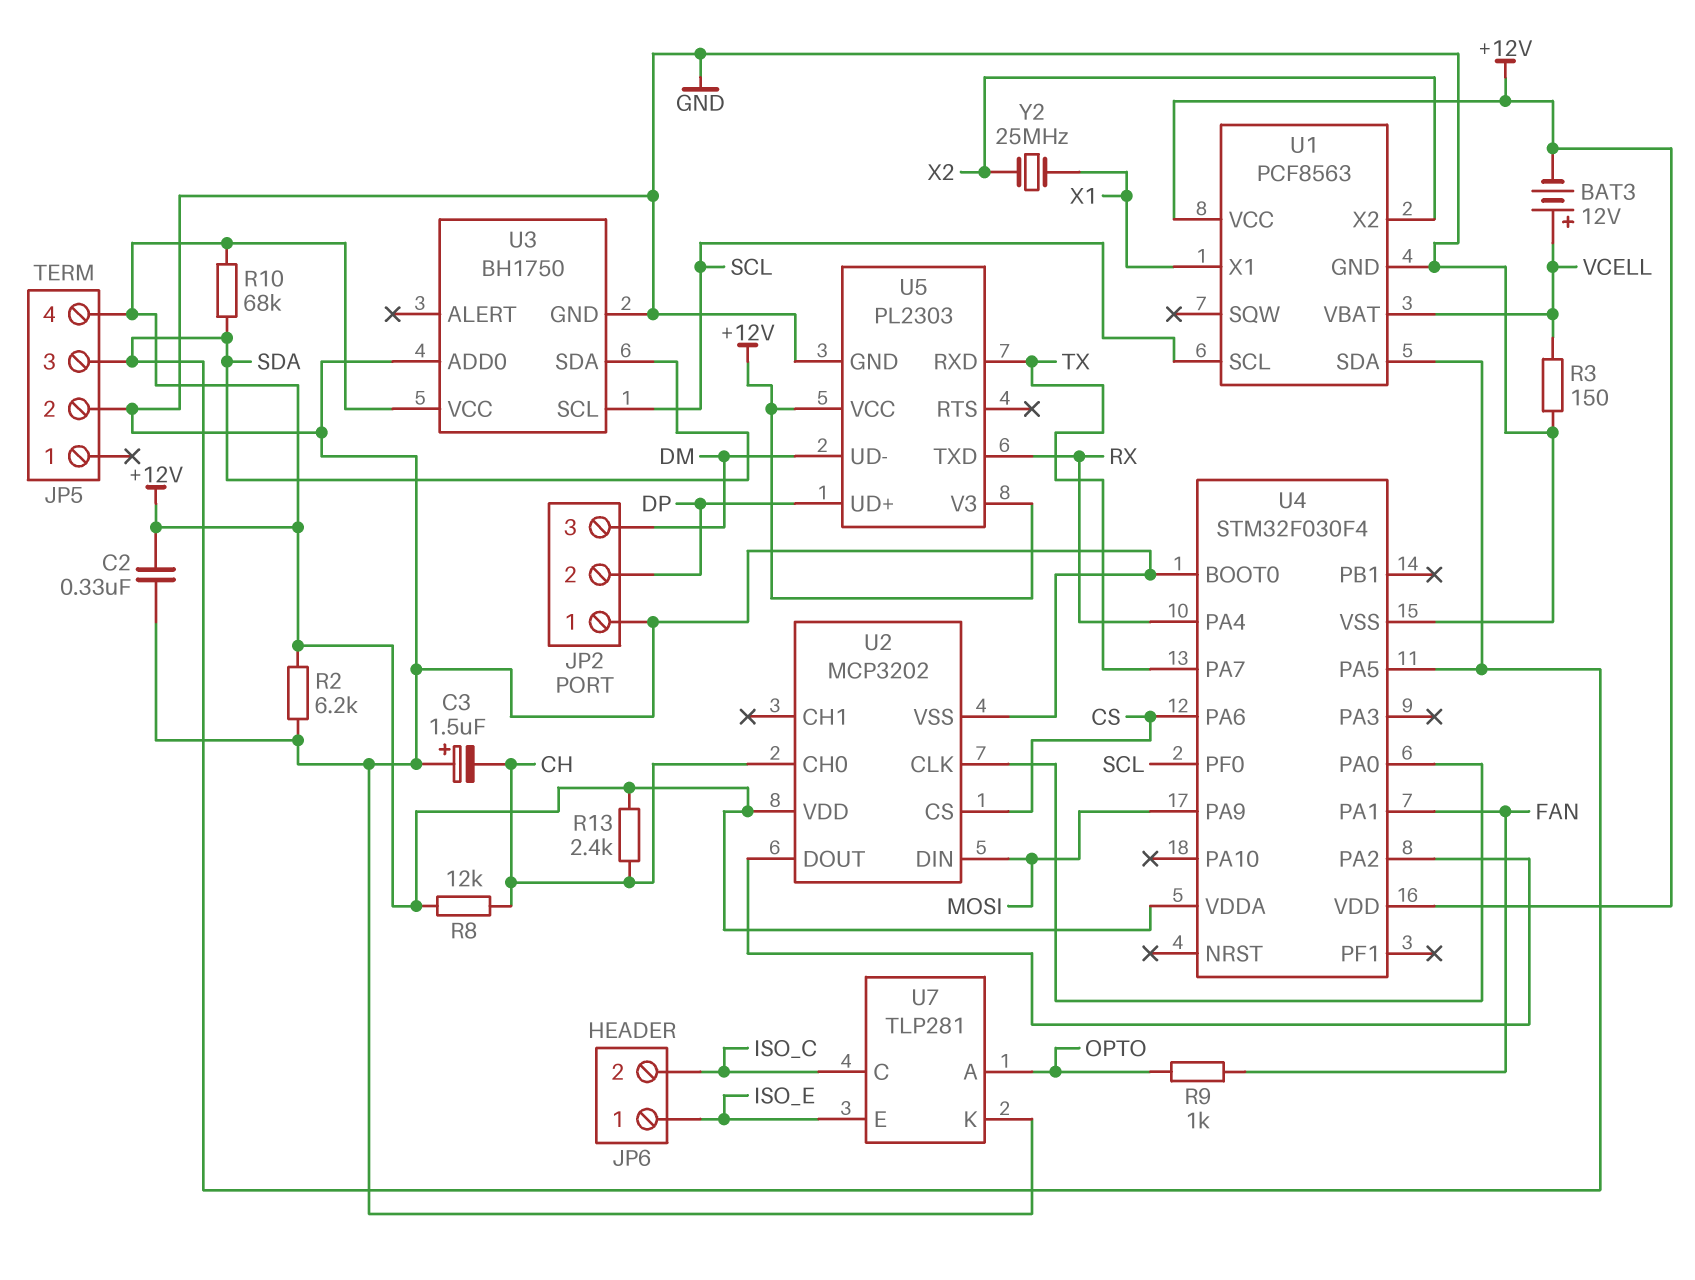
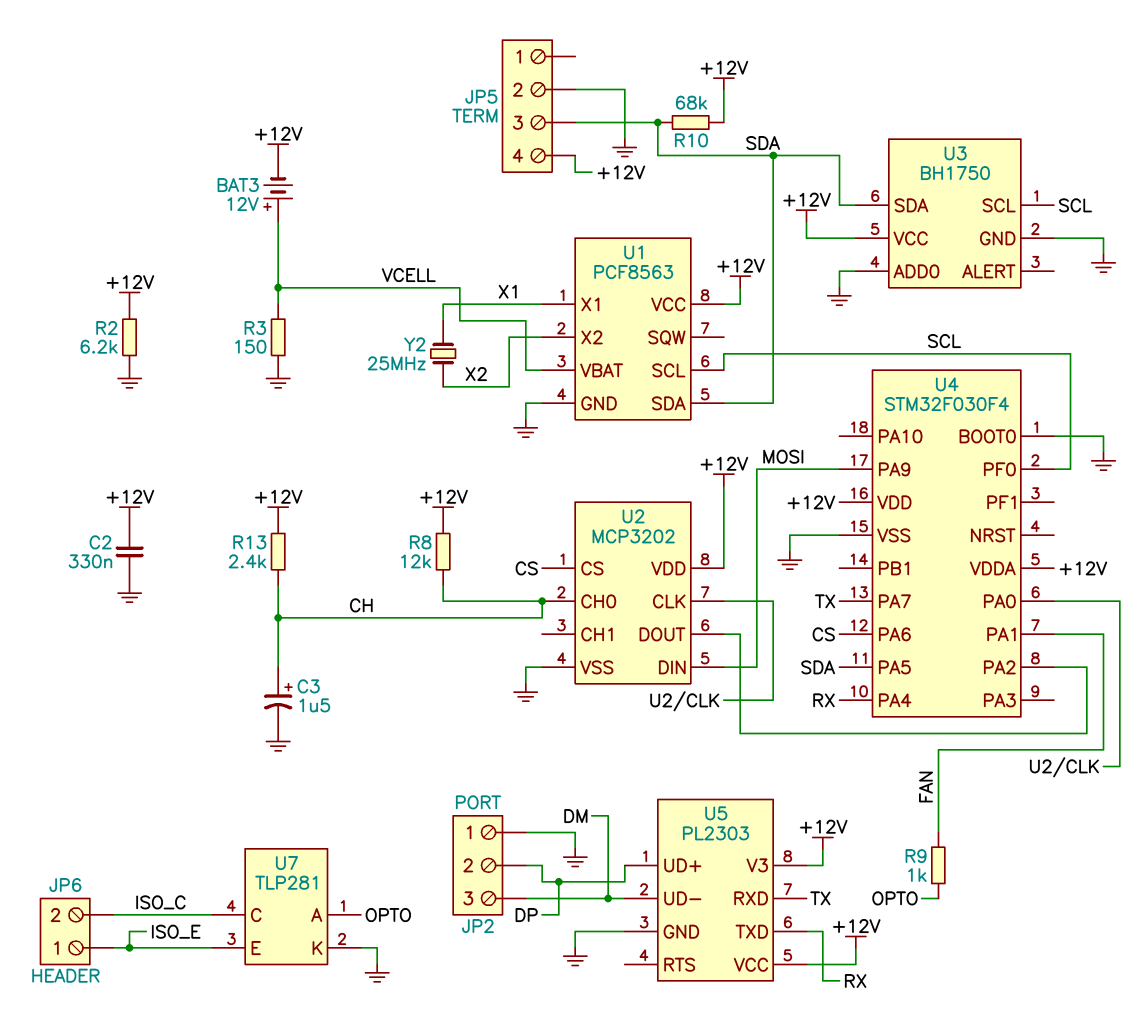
C3: 1.5uF (plus GND, minus CH) -> 1.5uF (plus CH, minus GND)

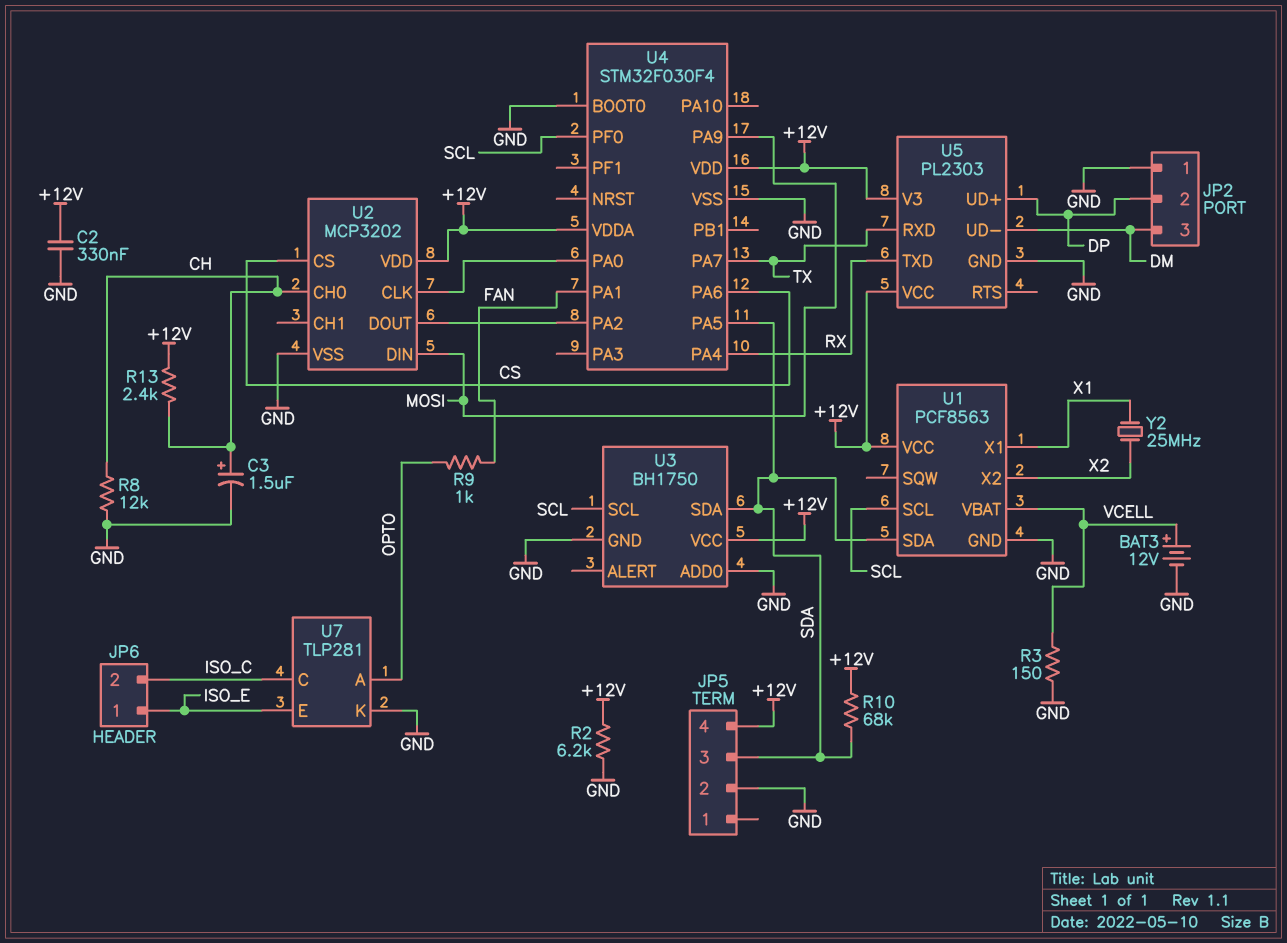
BAT3: 12V (plus VCELL, minus +12V) -> 12V (plus VCELL, minus GND)
R8: 12k (+12V, CH) -> 12k (CH, GND)

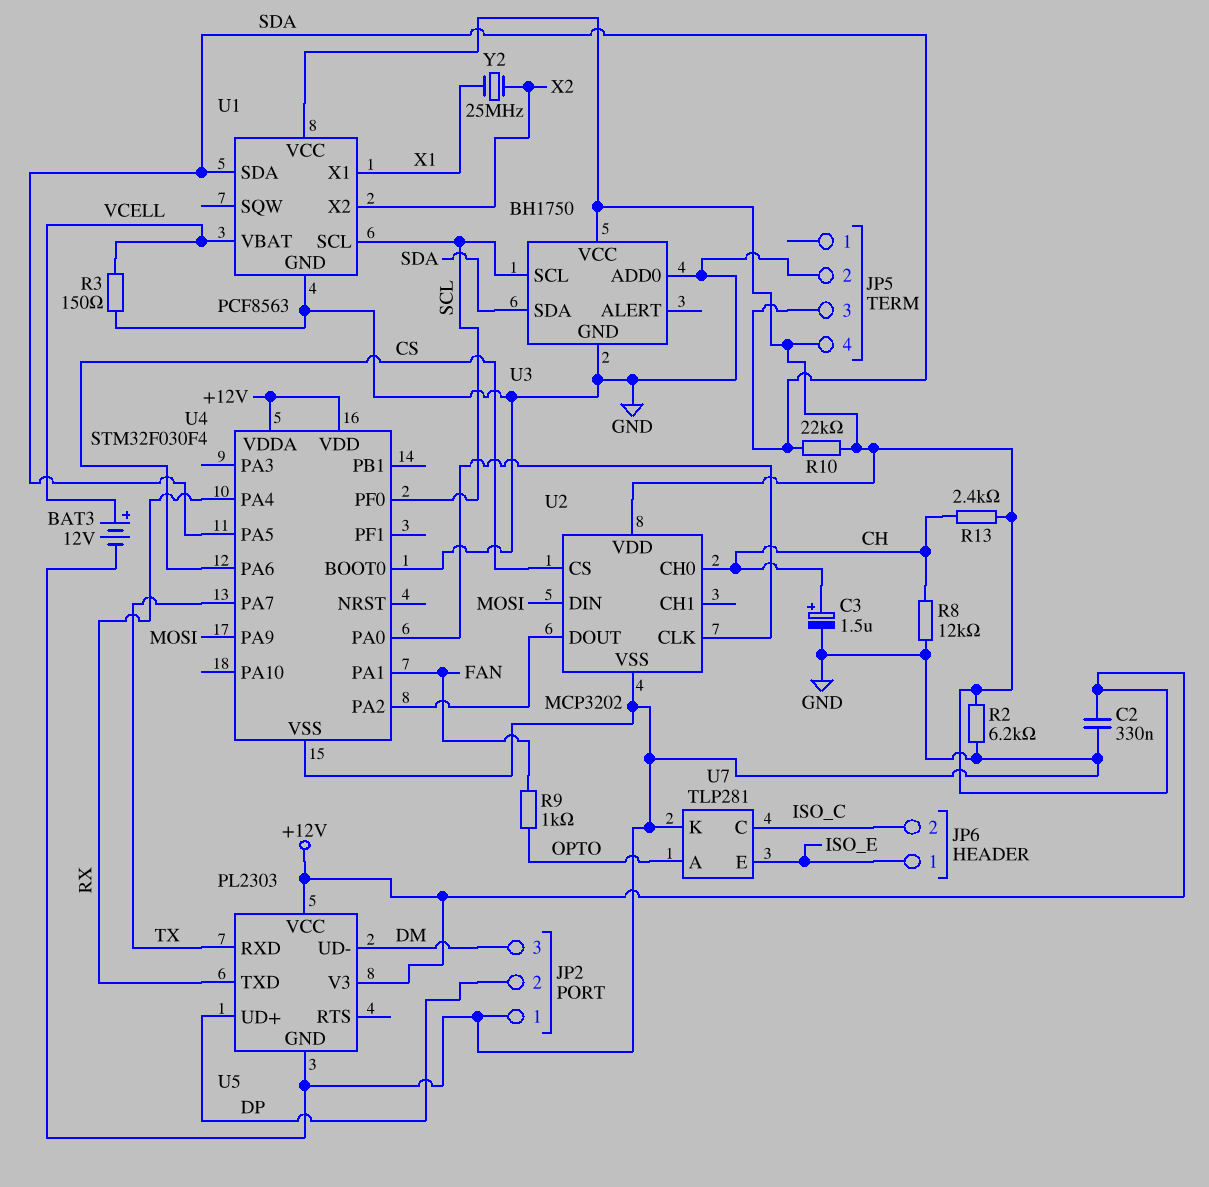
R10: 68k (+12V, SDA) -> 22k (+12V, SDA)

